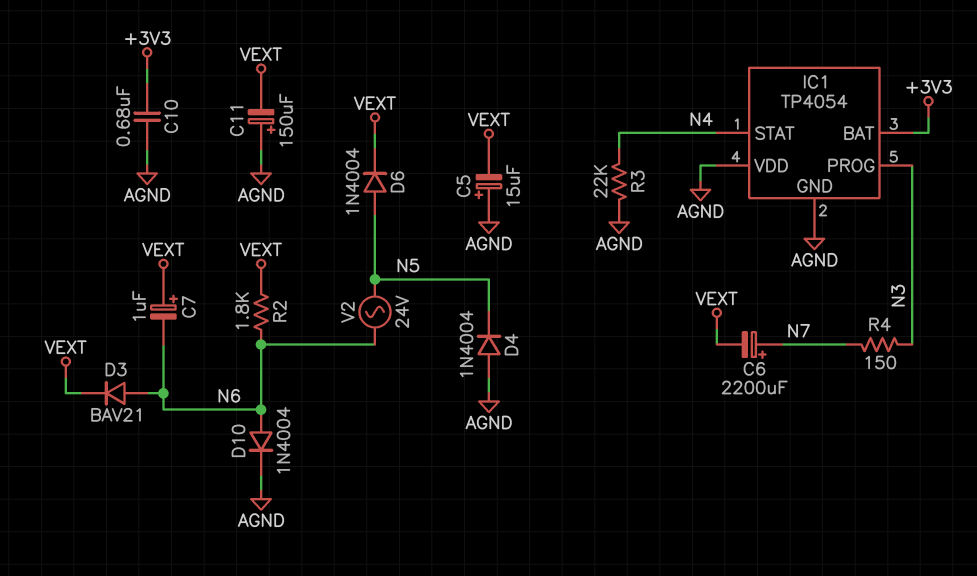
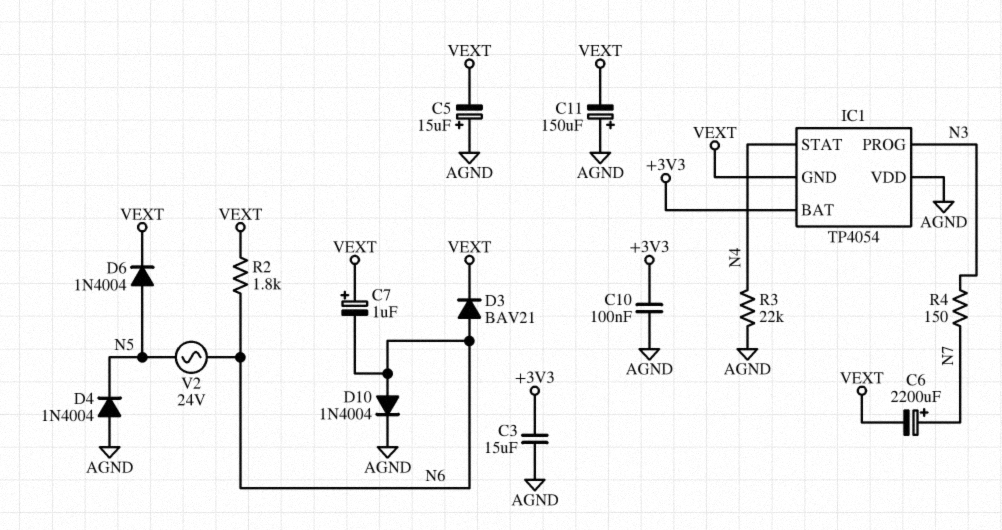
C3: none -> 15uF (+3V3, AGND)
C10: 680nF (+3V3, AGND) -> 100nF (+3V3, AGND)
IC1 pin GND: AGND -> VEXT

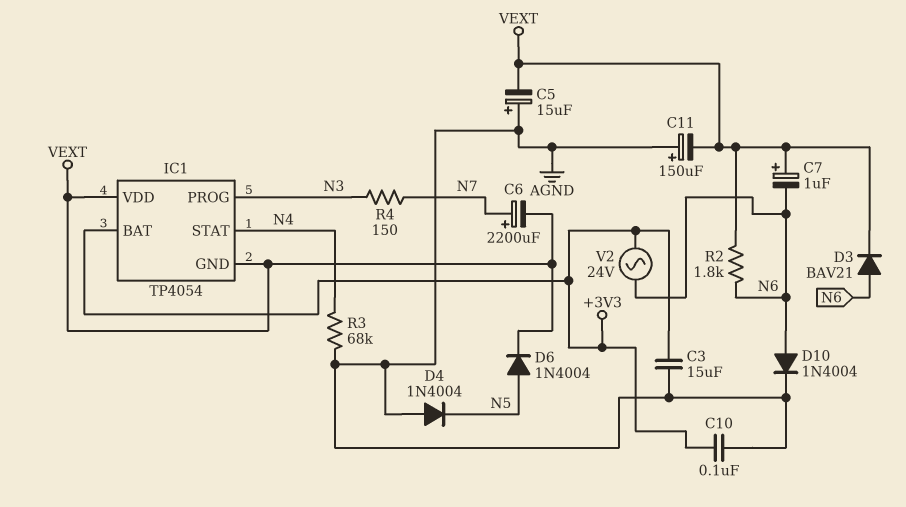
IC1 pin VDD: AGND -> VEXT
R3: 22k (AGND, N4) -> 68k (AGND, N4)
V2: AC 24V (N5, N6) -> AC 24V (+3V3, N6)

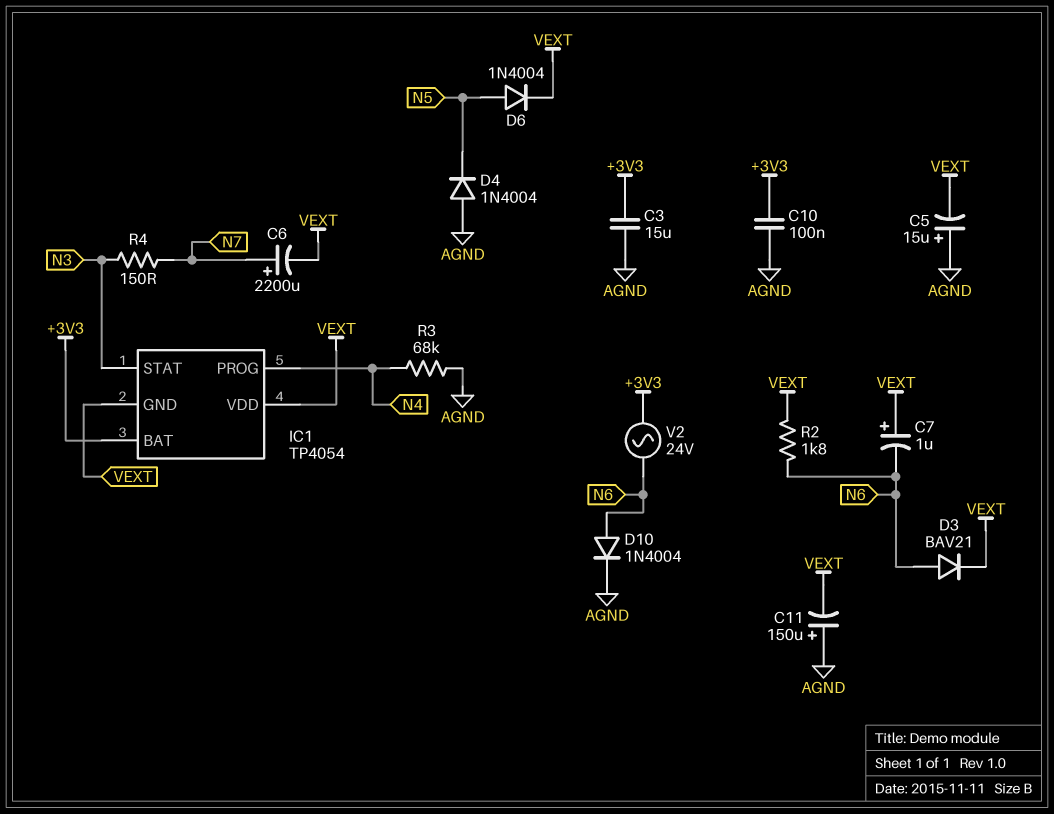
IC1 pin PROG: N3 -> N4
IC1 pin STAT: N4 -> N3

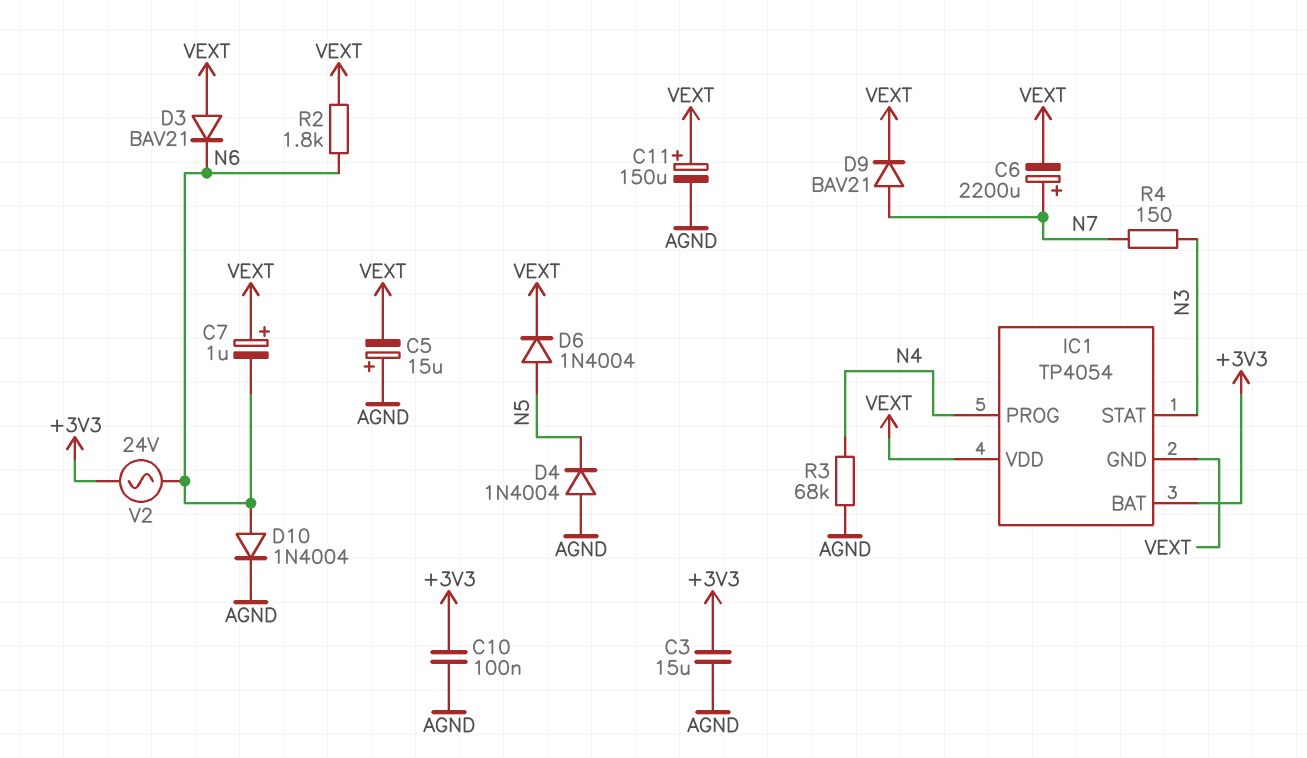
C11: 150uF (plus AGND, minus VEXT) -> 150uF (plus VEXT, minus AGND)
D3: diode BAV21 (A N6, K VEXT) -> diode BAV21 (A VEXT, K N6)
D9: none -> diode BAV21 (A N7, K VEXT)

